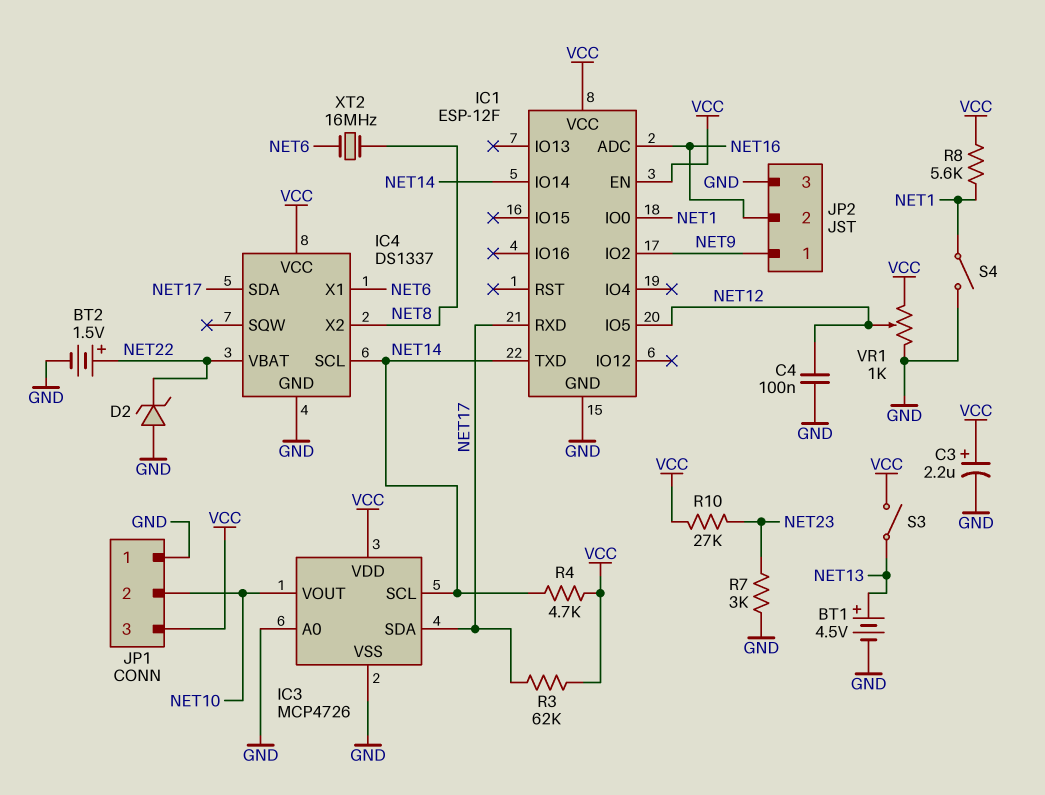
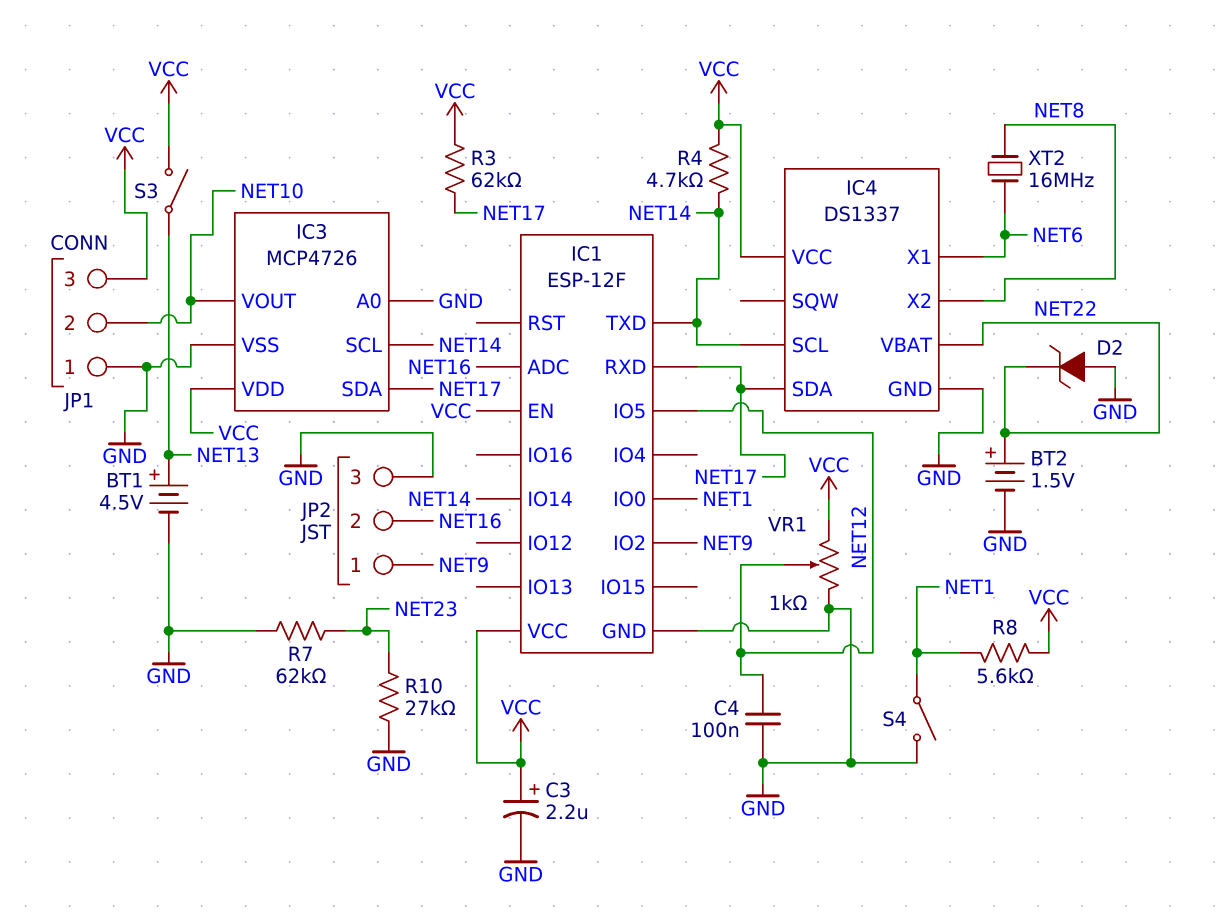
R7: 3k (GND, NET23) -> 62k (GND, NET23)
R10: 27k (NET23, VCC) -> 27k (GND, NET23)

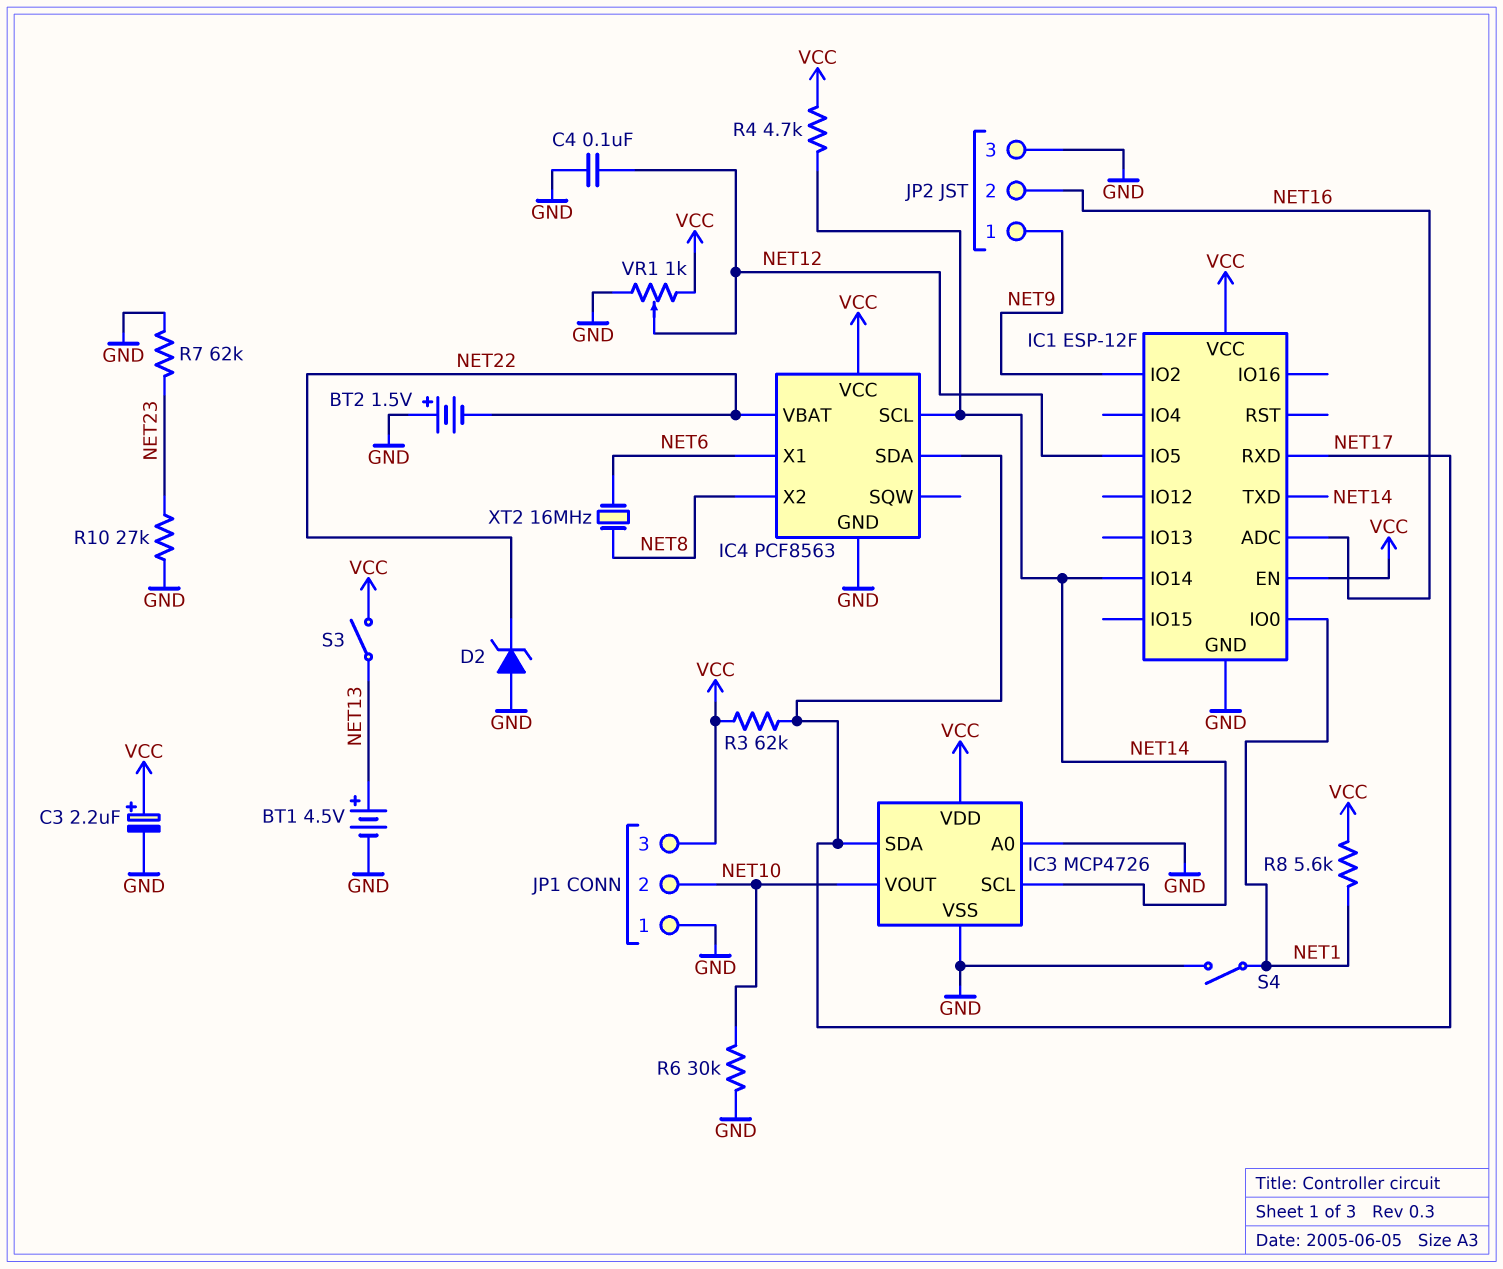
BT2: 1.5V (plus NET22, minus GND) -> 1.5V (plus GND, minus NET22)
IC4: DS1337 -> PCF8563
R6: none -> 30k (GND, NET10)

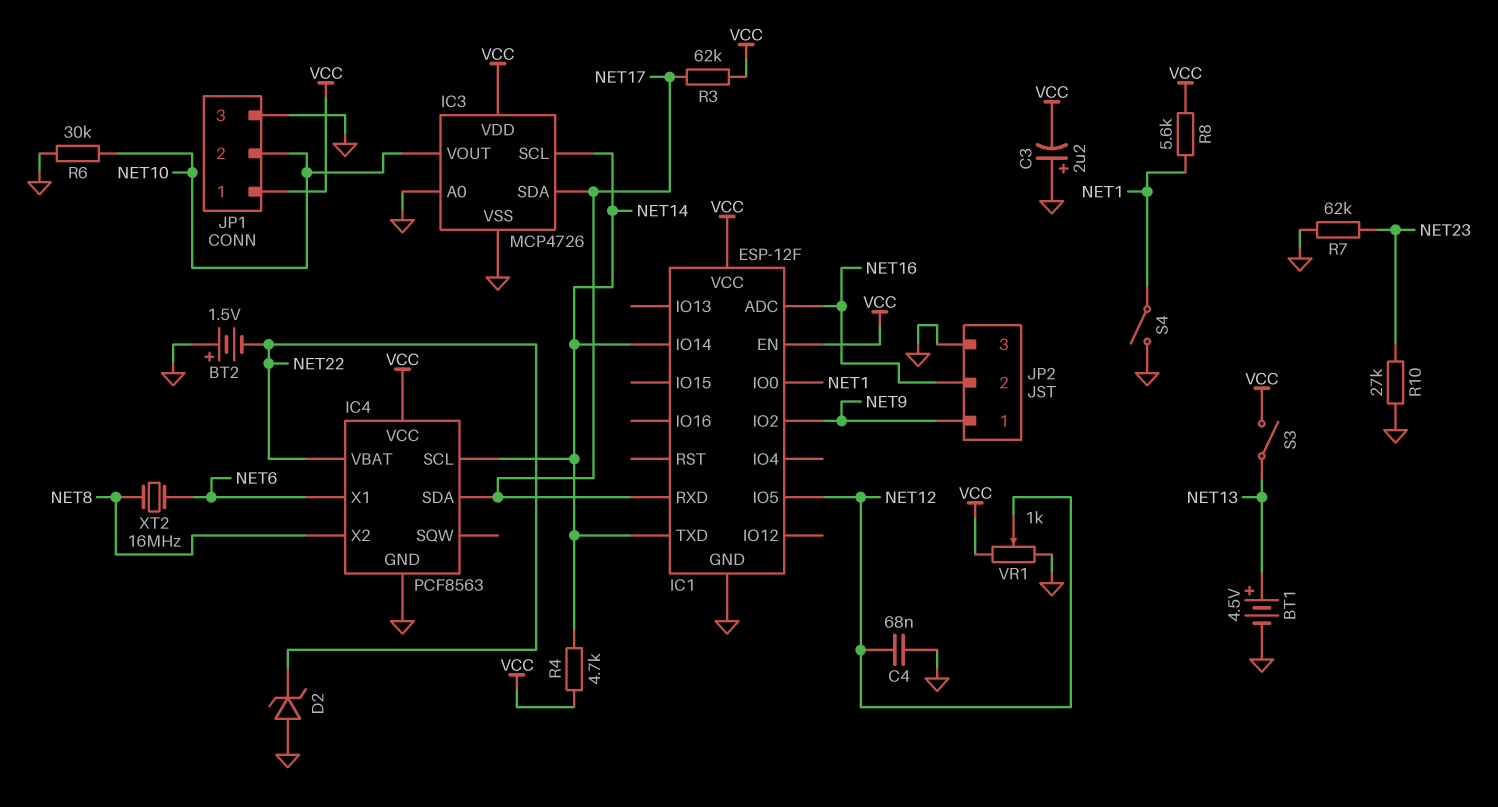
C3: 2.2uF (plus VCC, minus GND) -> 2.2uF (plus GND, minus VCC)
C4: 100nF (GND, NET12) -> 68nF (GND, NET12)
JP1 pin 1: GND -> VCC
JP1 pin 3: VCC -> GND

